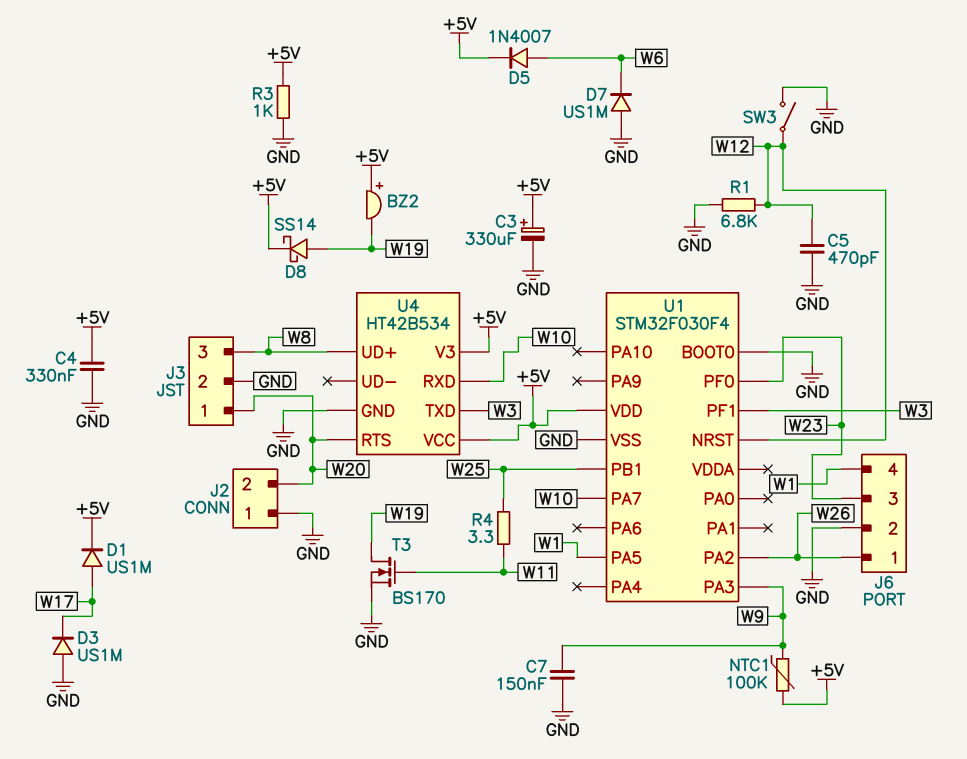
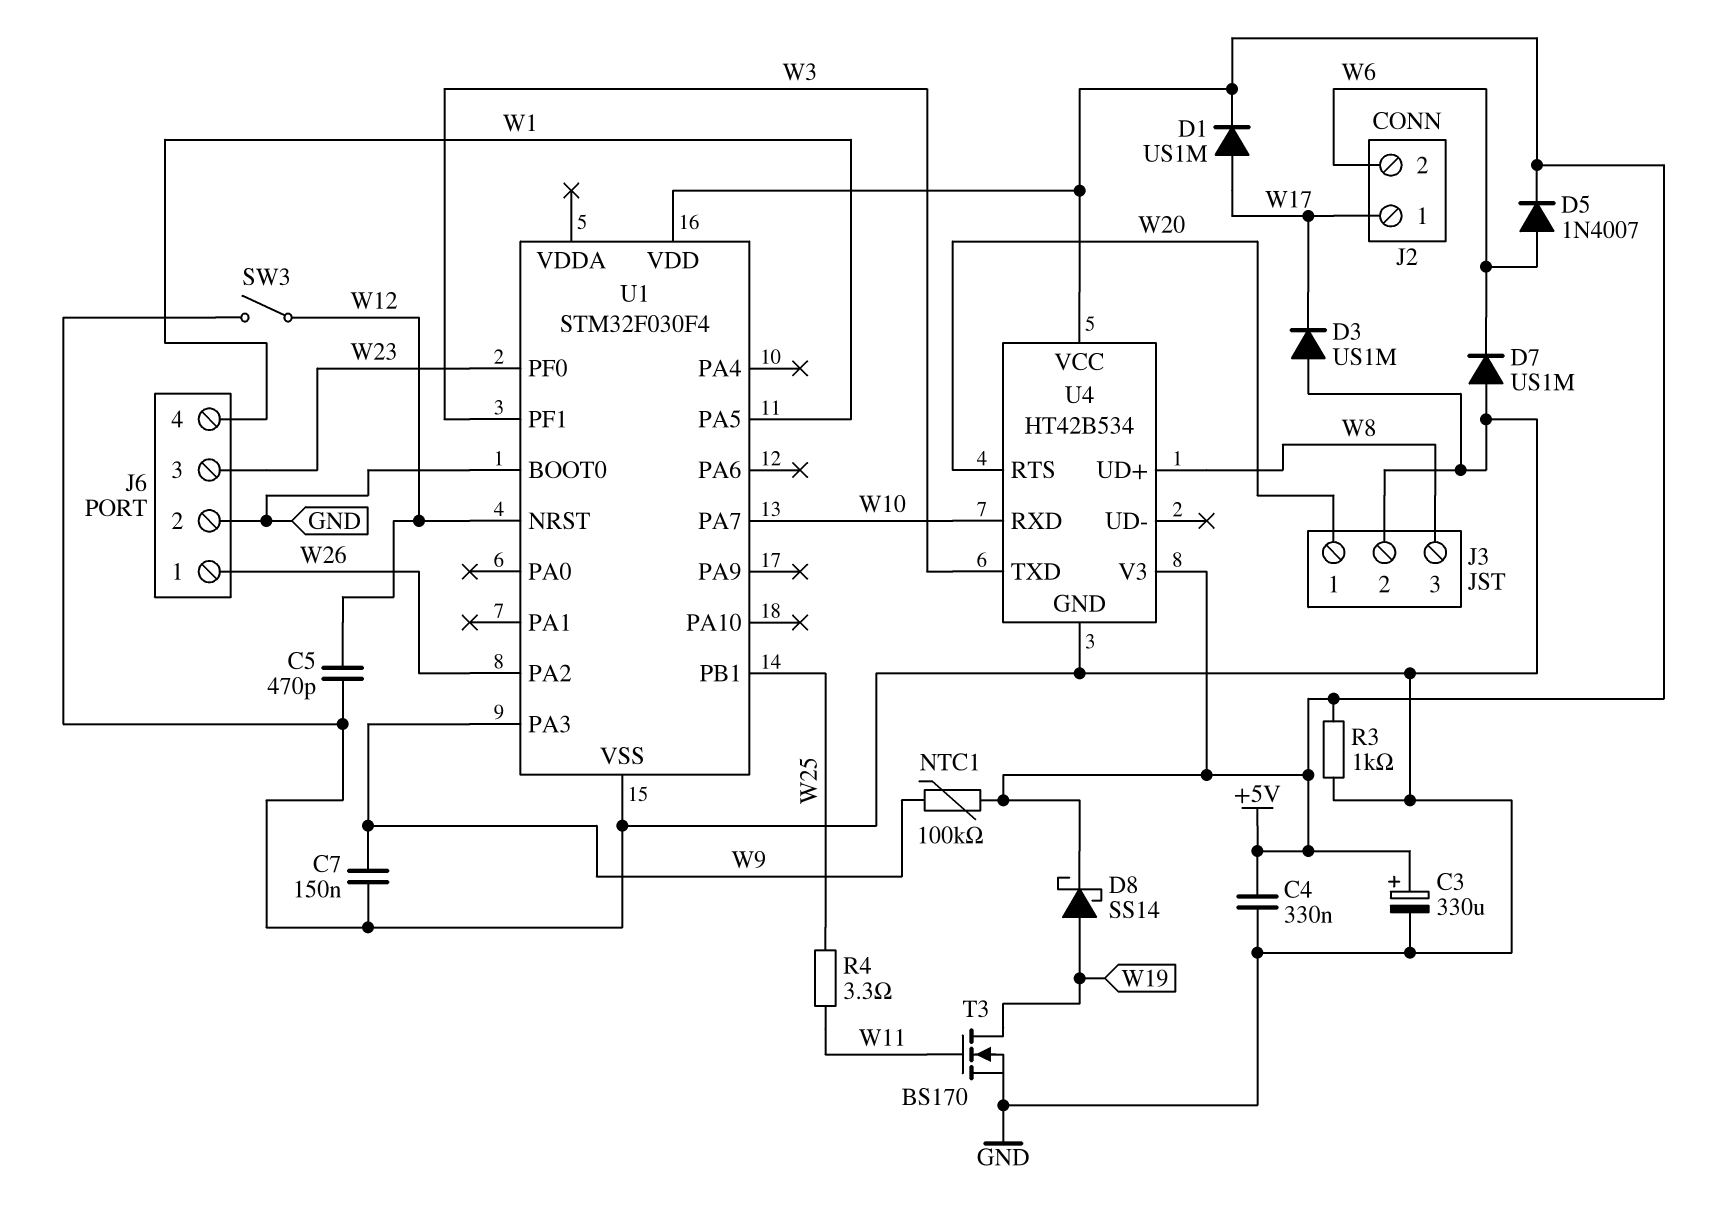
BZ2: buzzer (plus +5V, minus W19) -> none
J2 pin 1: GND -> W17
J2 pin 2: W20 -> W6
R1: 6.8k (GND, W12) -> none

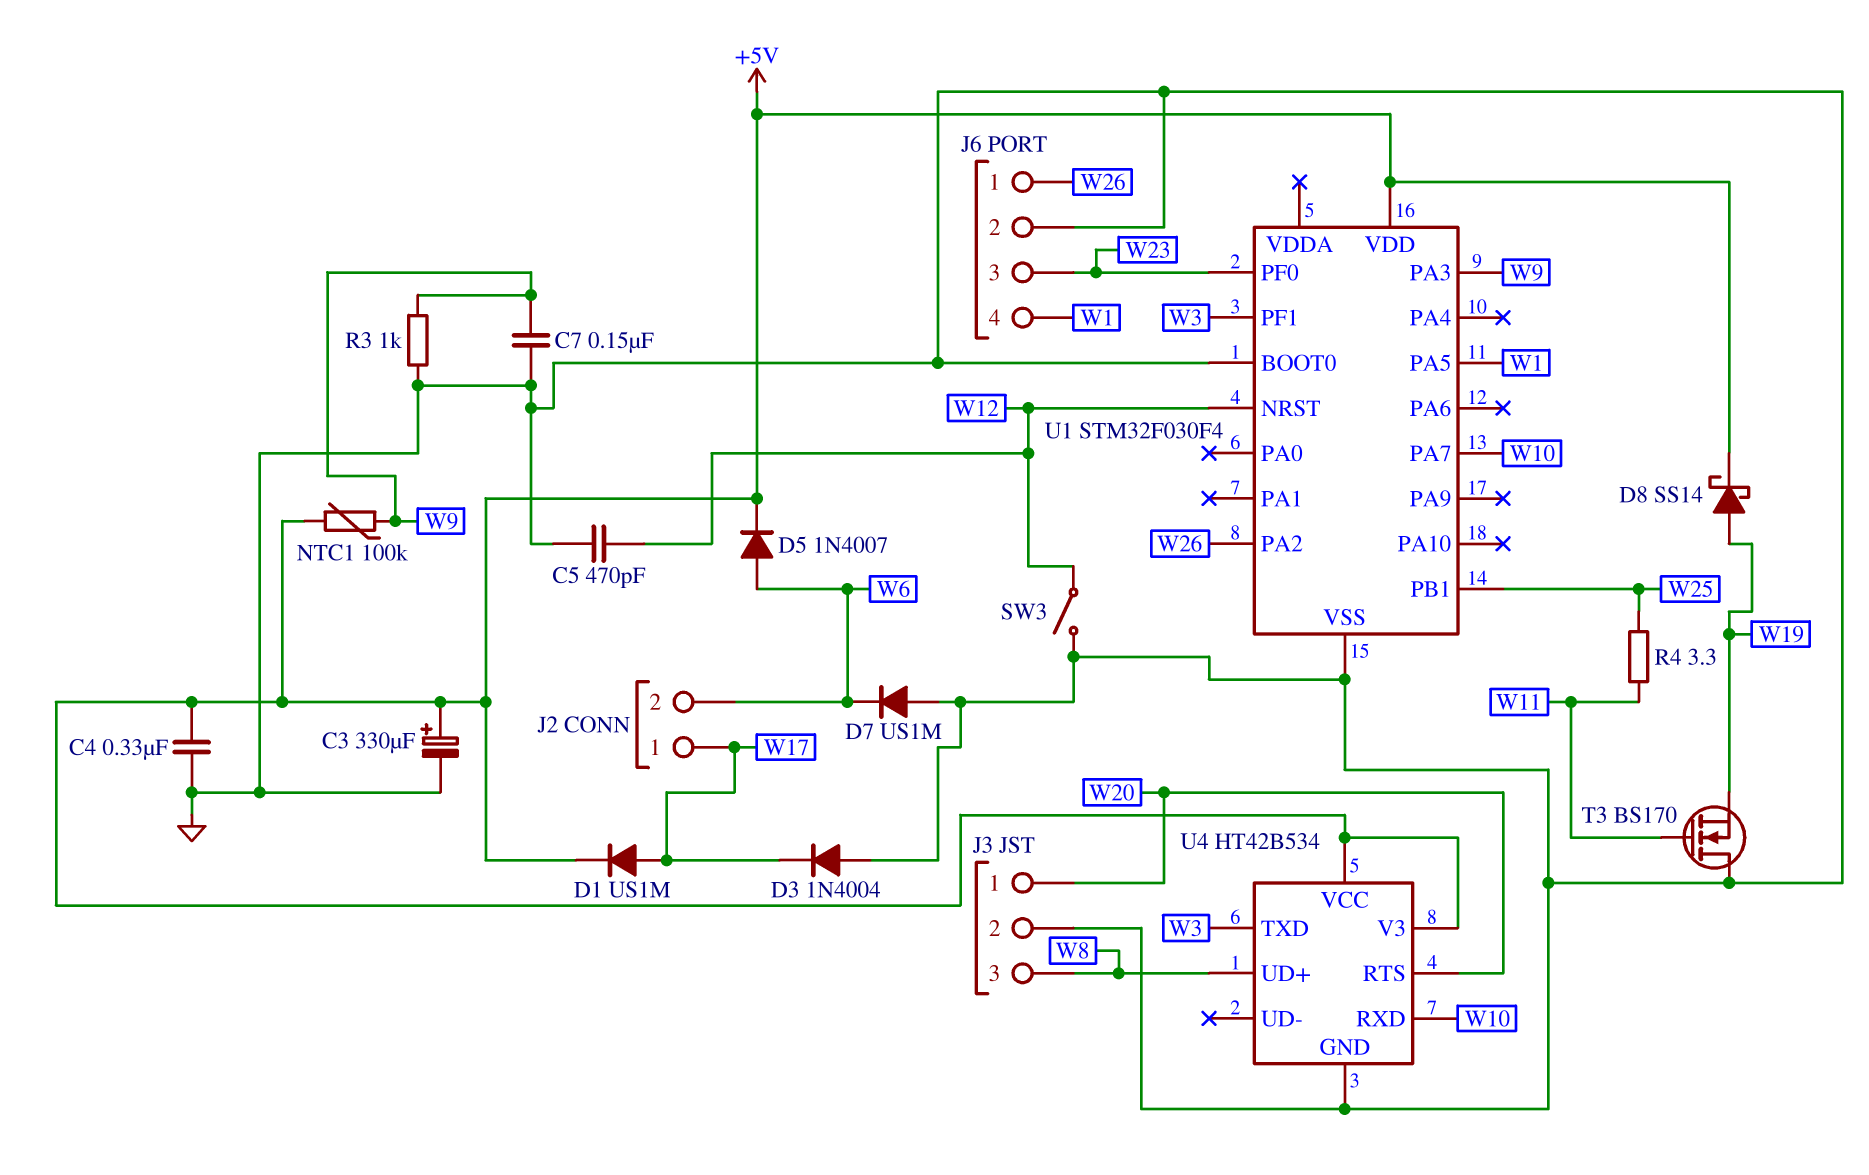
D3: diode US1M (A GND, K W17) -> diode 1N4004 (A GND, K W17)
R3: 1k (+5V, GND) -> 1k (GND, W9)
T3: NMOS BS170 (G W11, D W19, S GND) -> NMOS BS170 (G W11, D GND, S W19)

